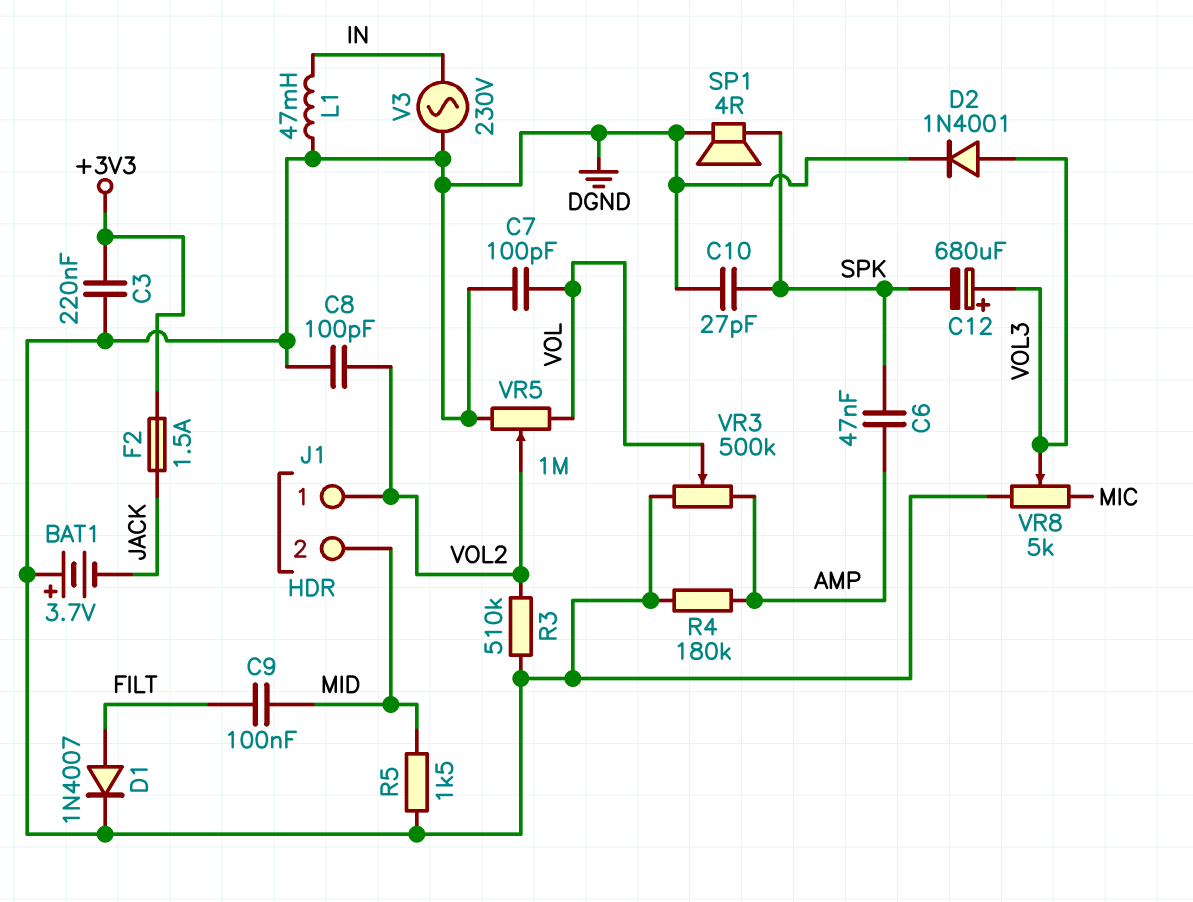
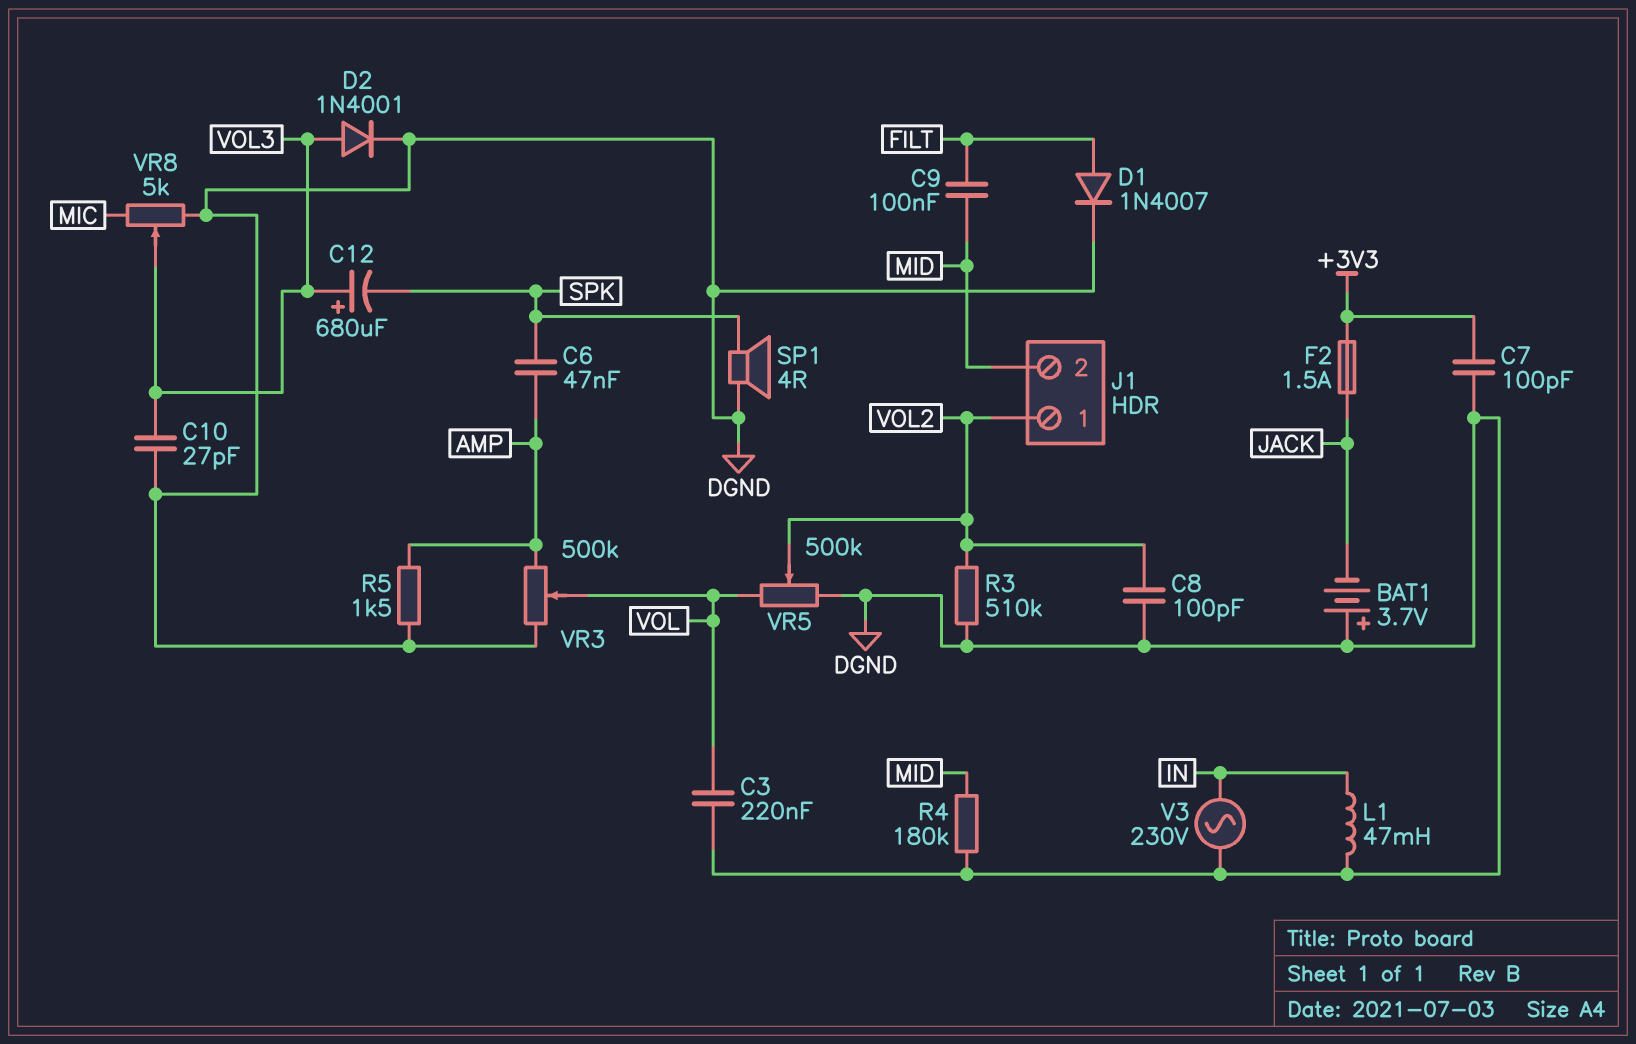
C3: 220nF (+3V3, DGND) -> 220nF (DGND, VOL)
C7: 100pF (DGND, VOL) -> 100pF (+3V3, DGND)
C10: 27pF (DGND, SPK) -> 27pF (DGND, VOL3)
R4: 180k (AMP, DGND) -> 180k (DGND, MID)
R5: 1.5k (DGND, MID) -> 1.5k (AMP, DGND)
VR5: 1M (DGND, VOL, wiper VOL2) -> 500k (DGND, VOL, wiper VOL2)

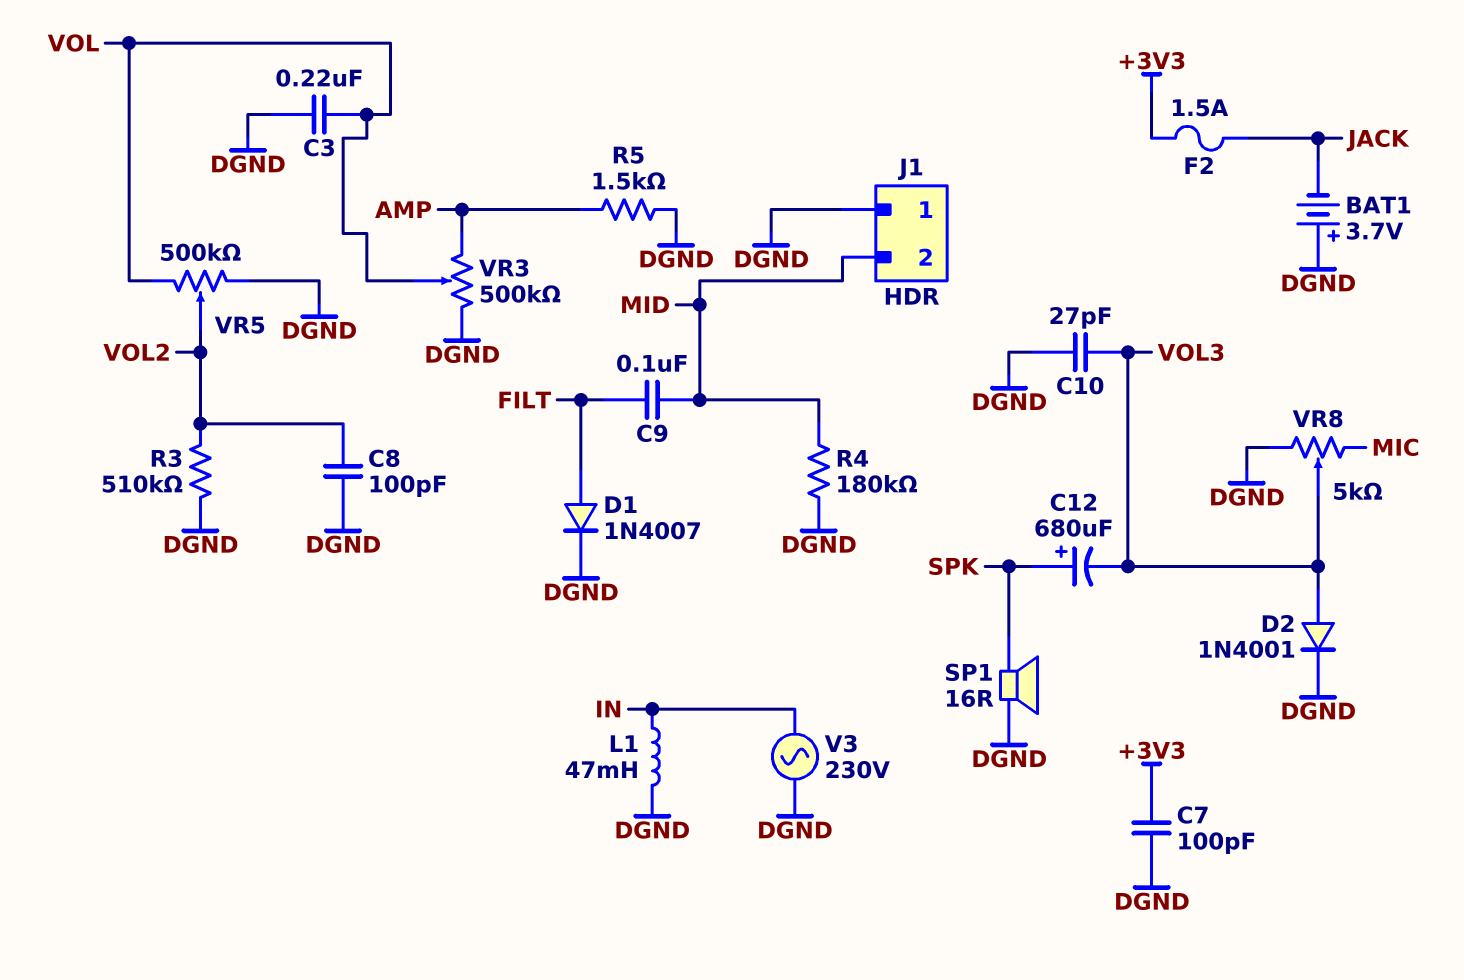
C6: 47nF (AMP, SPK) -> none
C12: 680uF (plus VOL3, minus SPK) -> 680uF (plus SPK, minus VOL3)
J1 pin 1: VOL2 -> DGND
SP1: speaker 4R (DGND, SPK) -> speaker 16R (DGND, SPK)

